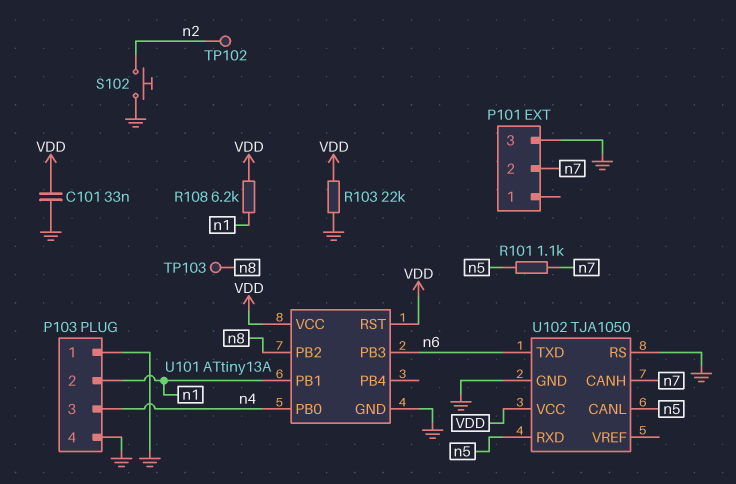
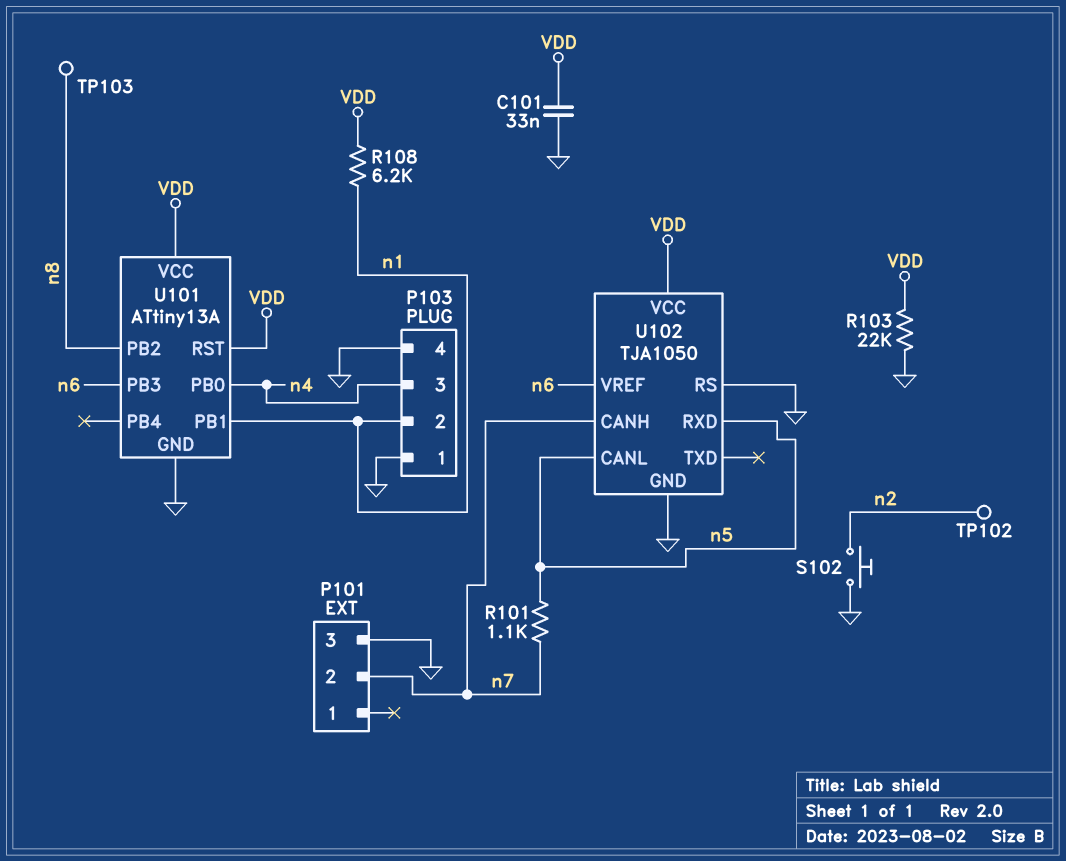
U102 pin TXD: n6 -> none
U102 pin VREF: none -> n6

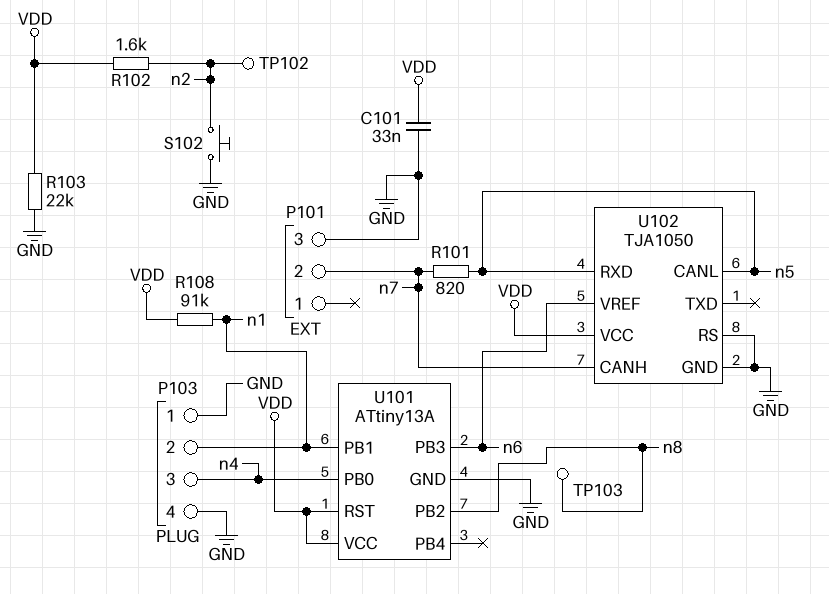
R101: 1.1k (n5, n7) -> 820 (n5, n7)
R102: none -> 1.6k (VDD, n2)
R108: 6.2k (VDD, n1) -> 91k (VDD, n1)

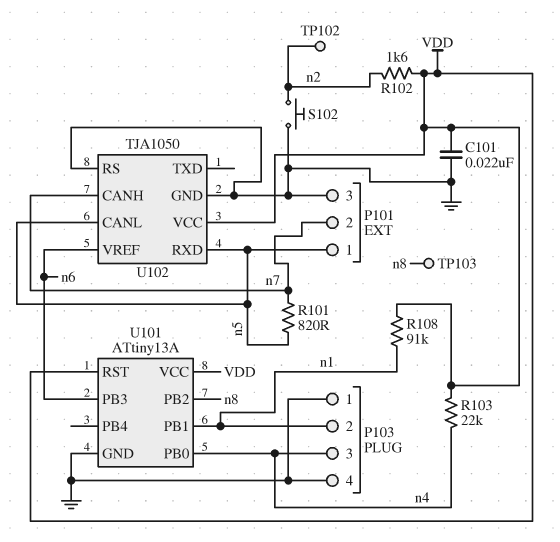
C101: 33nF (GND, VDD) -> 22nF (GND, VDD)
P101 pin 1: none -> n5
R103: 22k (GND, VDD) -> 22k (VDD, n4)

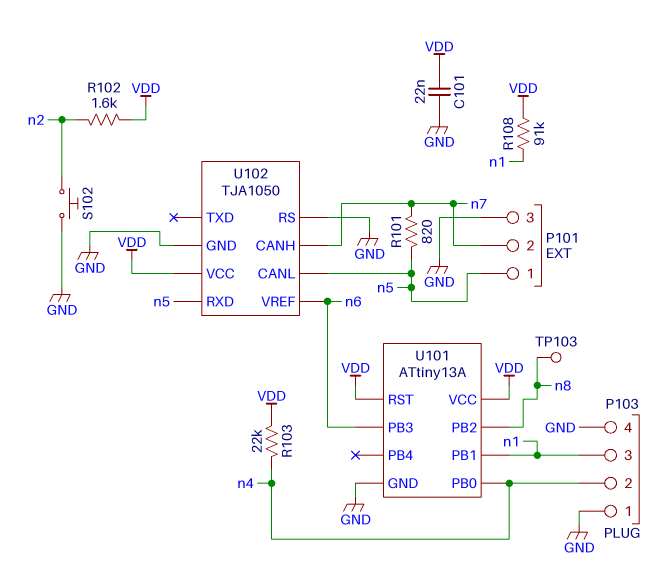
P103 pin 2: n1 -> n4
P103 pin 3: n4 -> n1
TP102: test point (n2) -> none

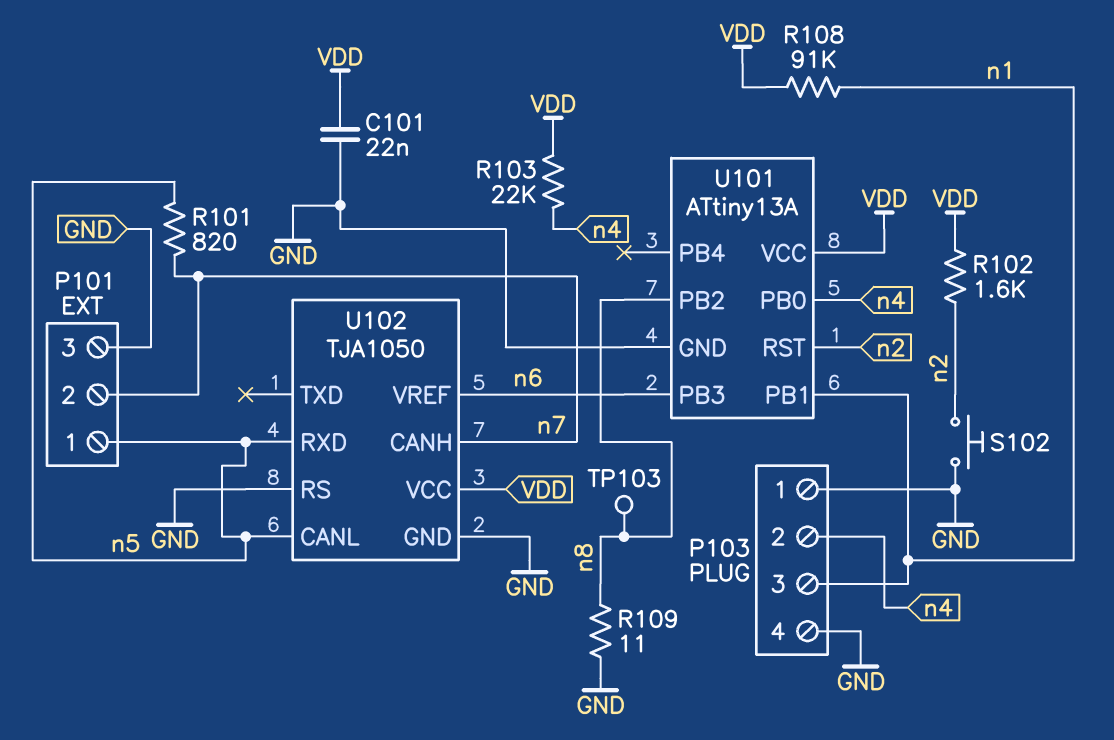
R109: none -> 11 (GND, n8)
U101 pin RST: VDD -> n2

